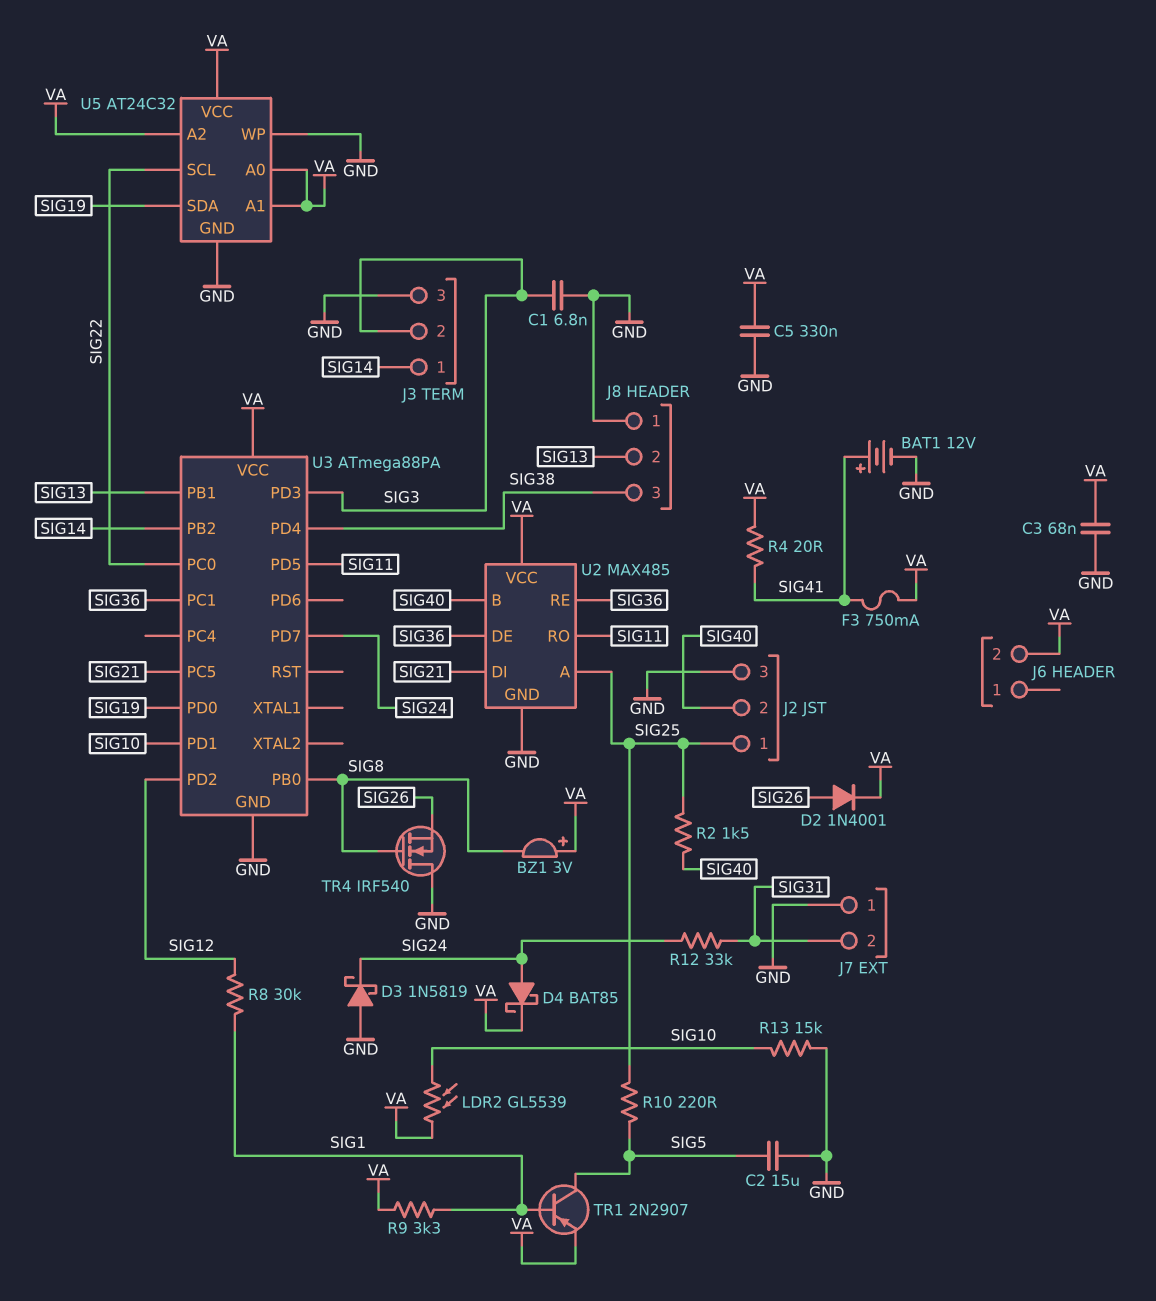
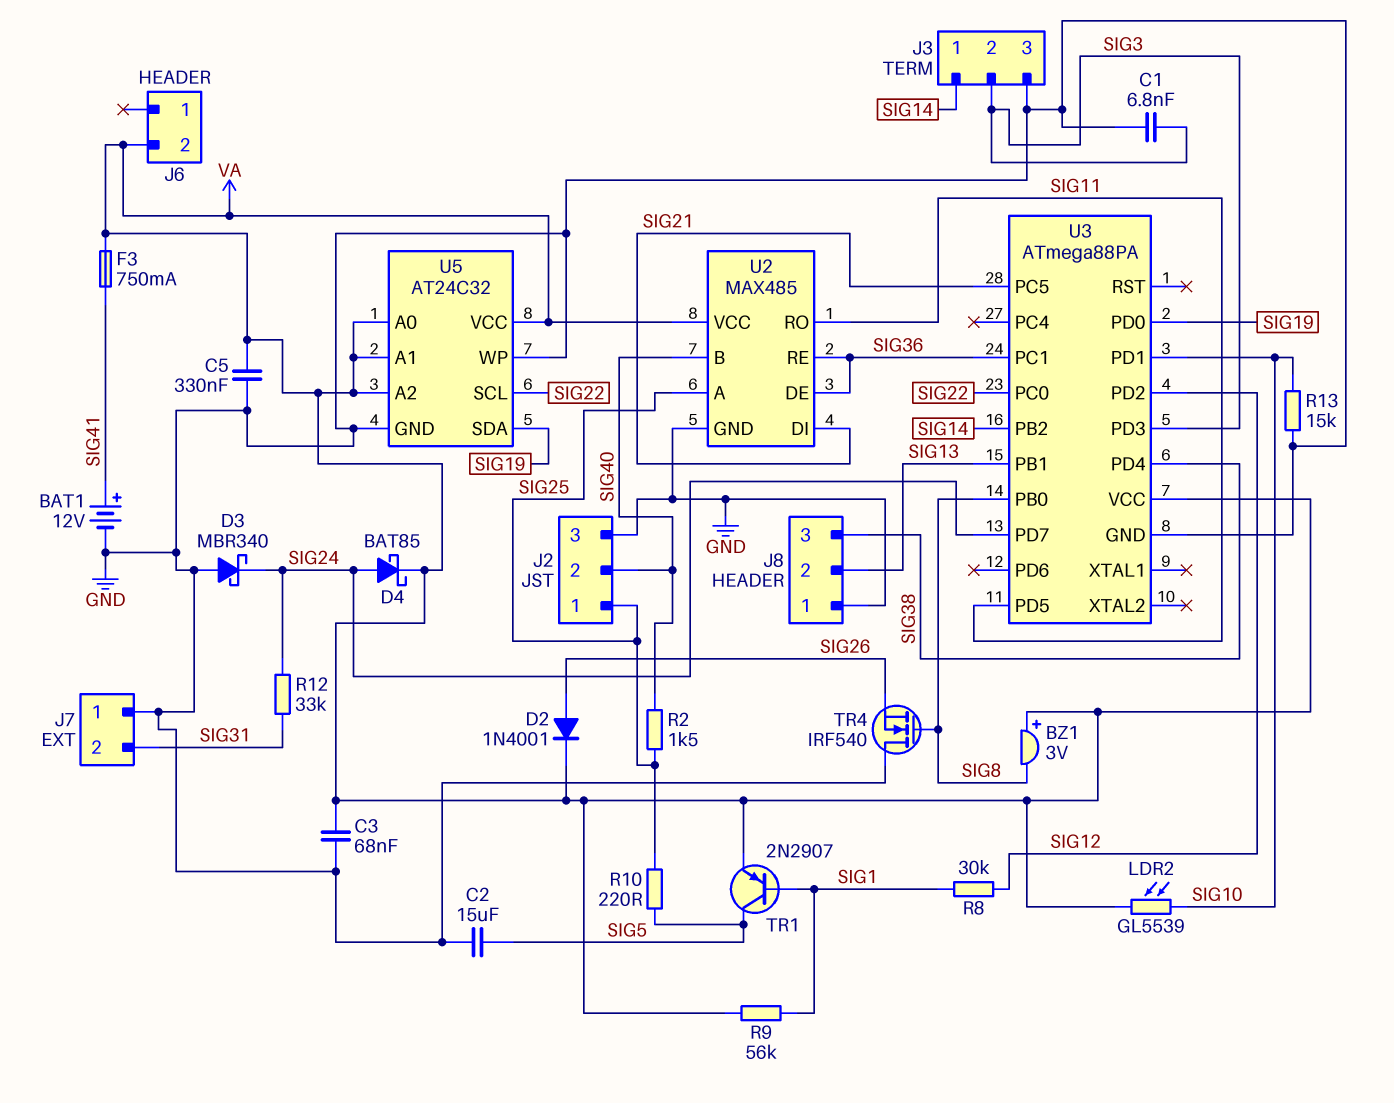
D3: schottky 1N5819 (A GND, K SIG24) -> schottky MBR340 (A GND, K SIG24)
R4: 20 (SIG41, VA) -> none
R9: 3.3k (SIG1, VA) -> 56k (SIG1, VA)

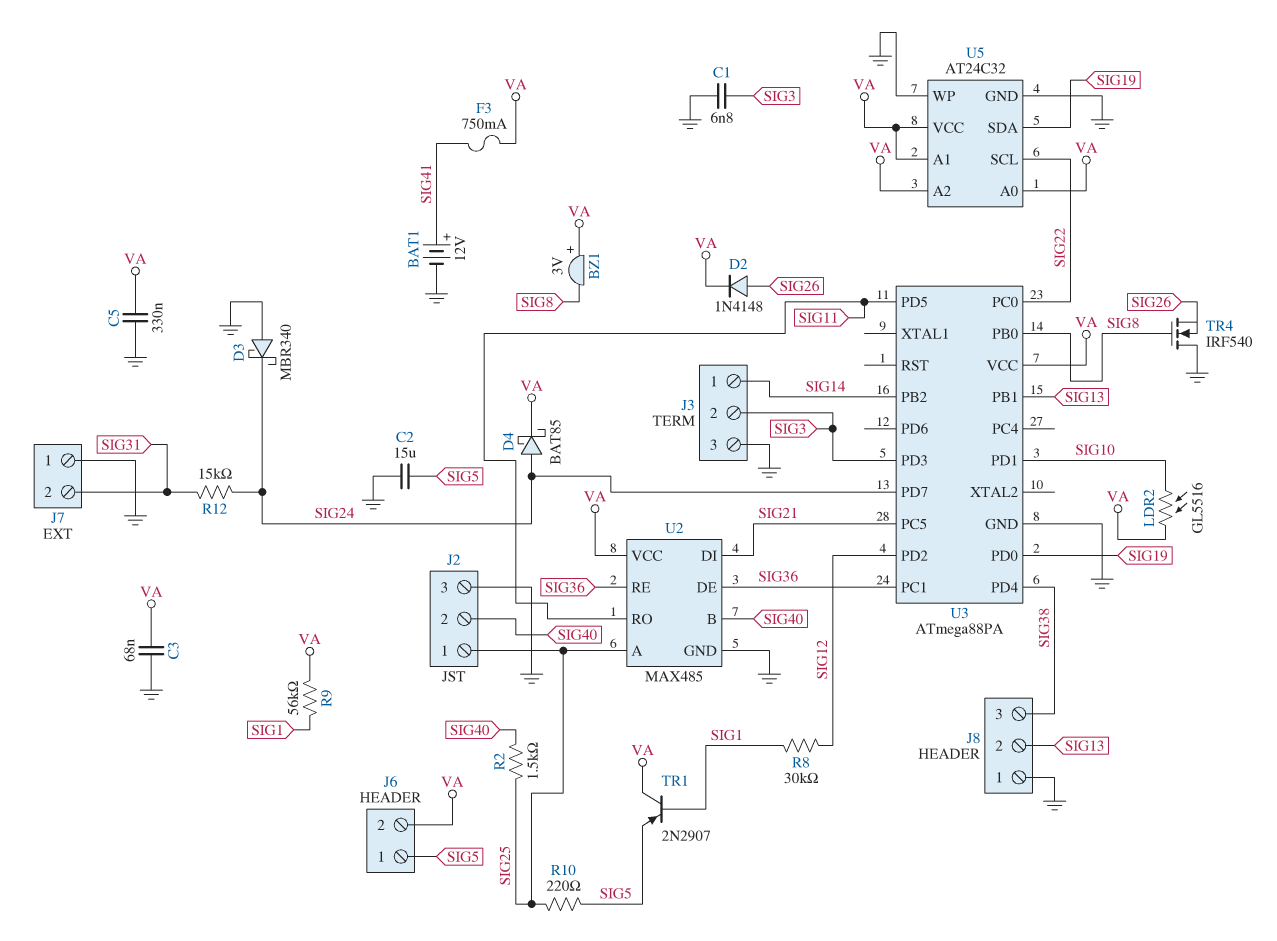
D2: diode 1N4001 (A SIG26, K VA) -> diode 1N4148 (A SIG26, K VA)
J6 pin 1: none -> SIG5
LDR2: GL5539 (SIG10, VA) -> GL5516 (SIG10, VA)
R12: 33k (SIG24, SIG31) -> 15k (SIG24, SIG31)
R13: 15k (GND, SIG10) -> none
TR1: PNP 2N2907 (B SIG1, C SIG5, E VA) -> PNP 2N2907 (B SIG1, C VA, E SIG5)

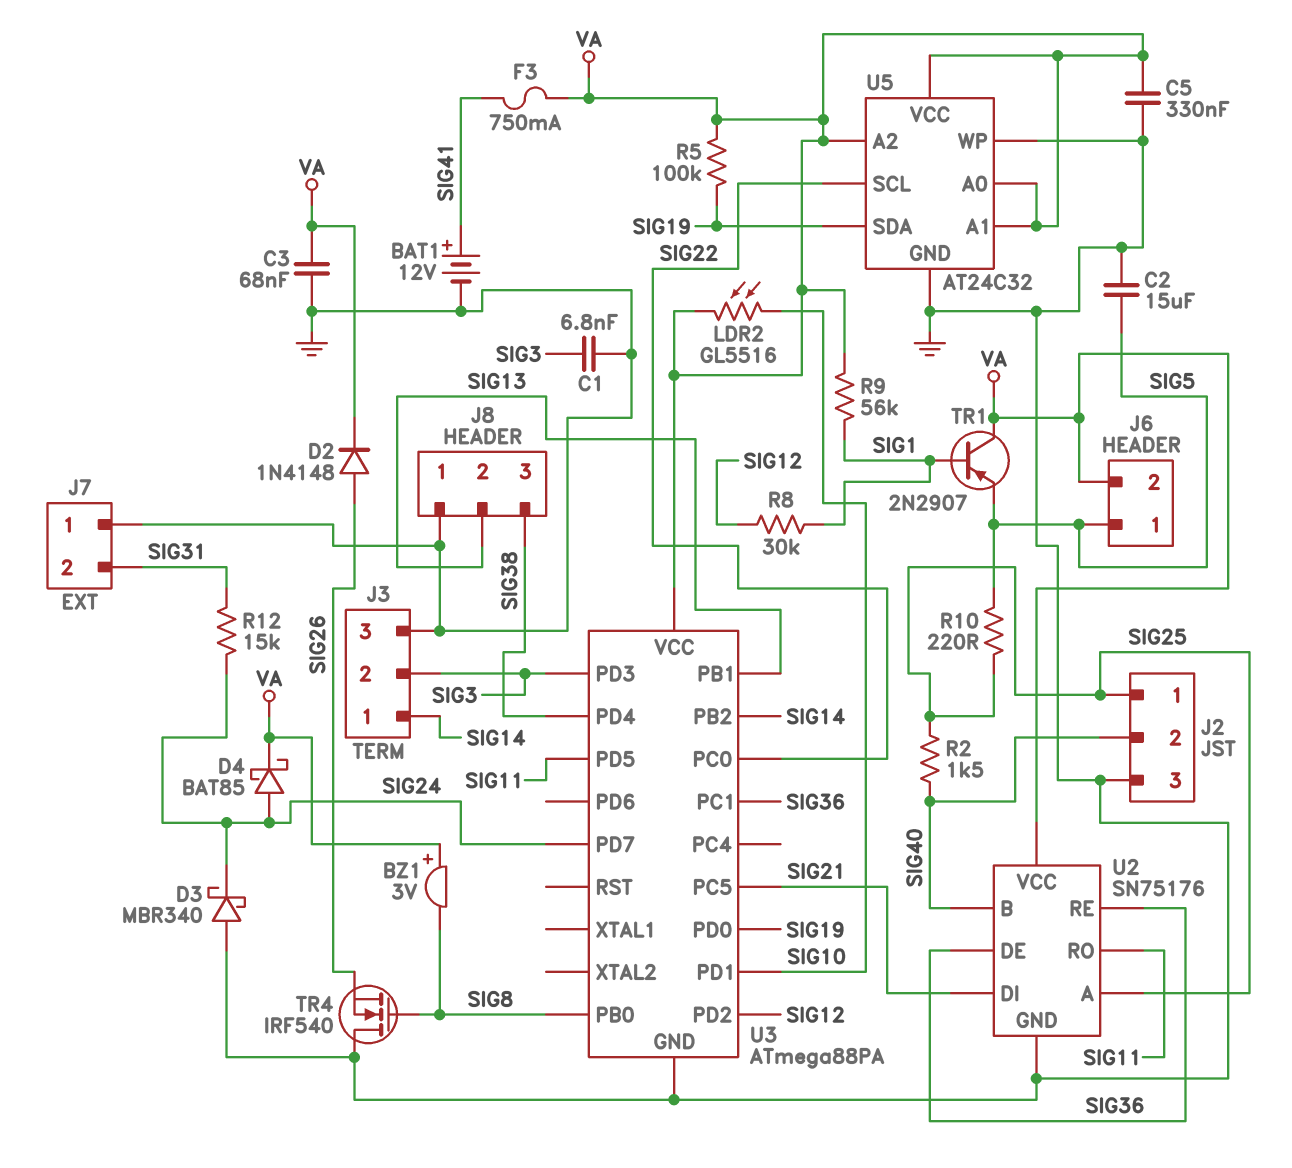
R5: none -> 100k (SIG19, VA)
U2: MAX485 -> SN75176

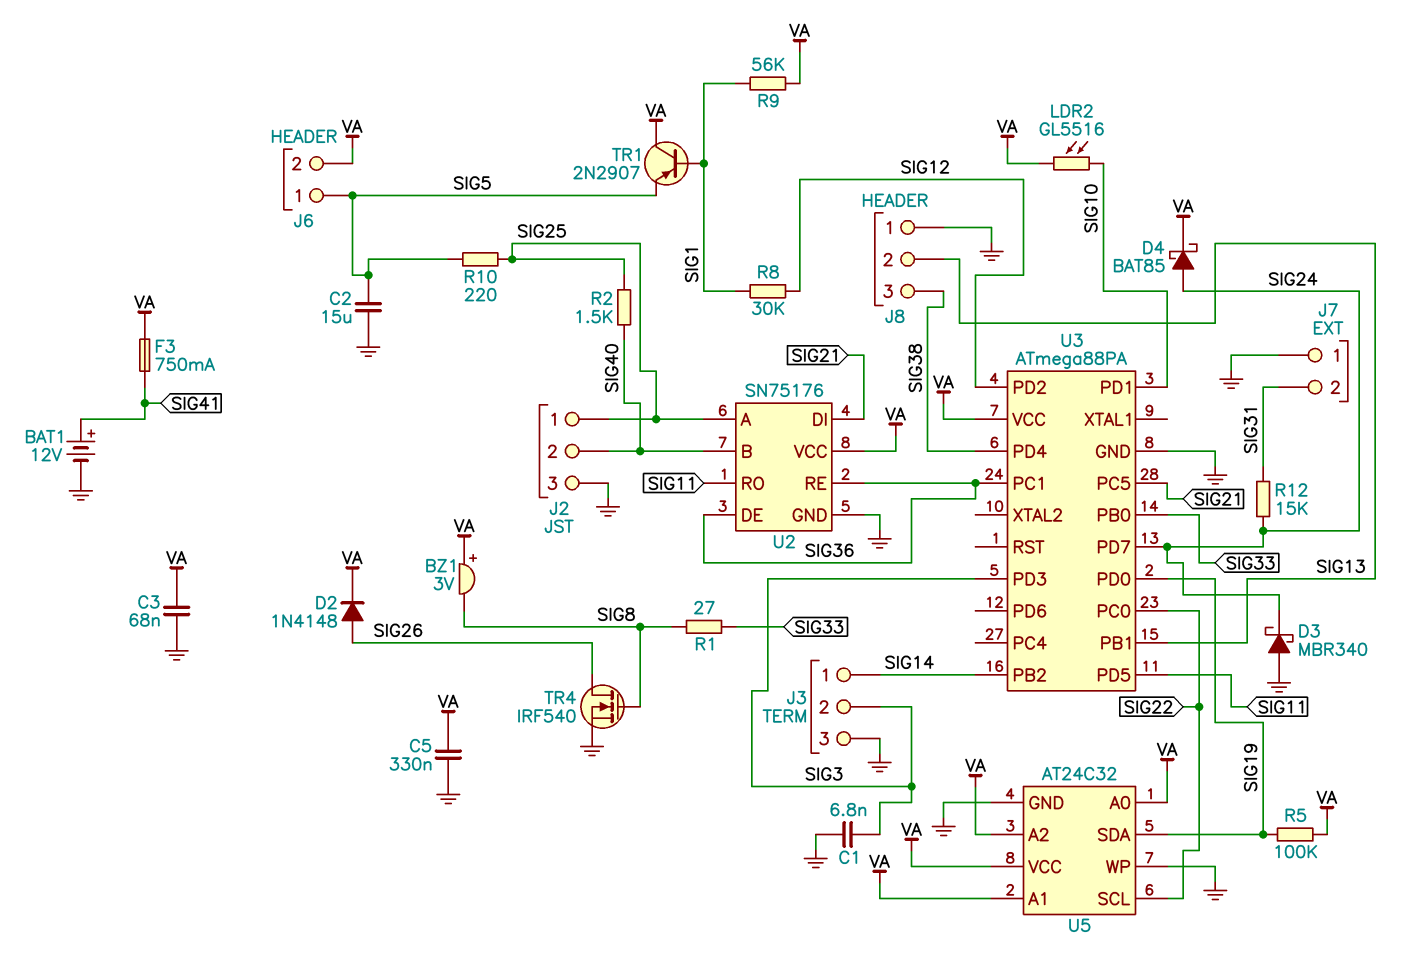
R1: none -> 27 (SIG8, SIG33)
TR4: NMOS IRF540 (G SIG8, D GND, S SIG26) -> NMOS IRF540 (G SIG8, D SIG26, S GND)
U3 pin PB0: SIG8 -> SIG33

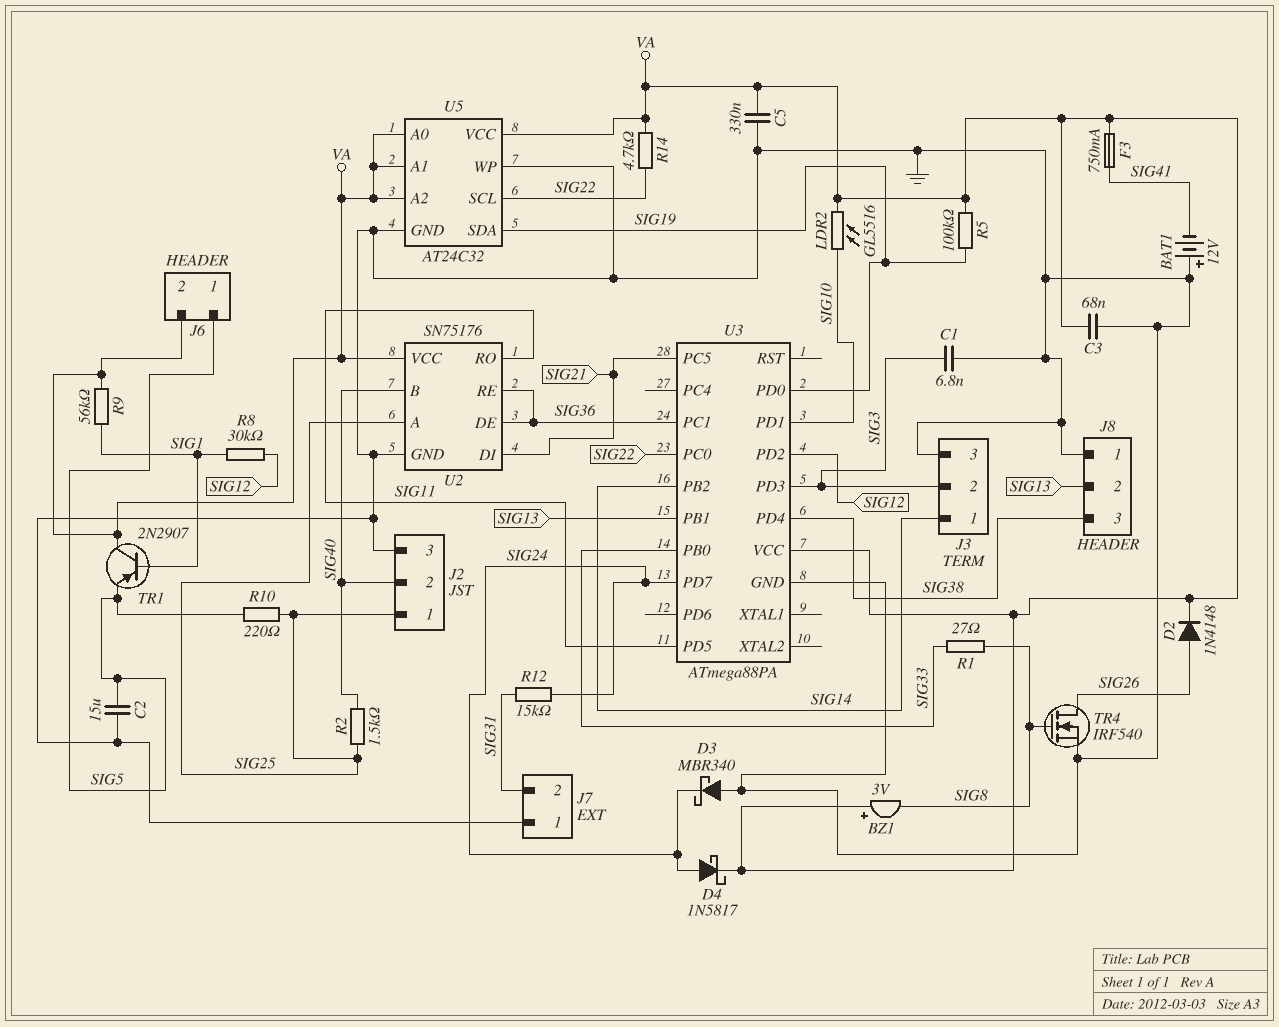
BAT1: 12V (plus SIG41, minus GND) -> 12V (plus GND, minus SIG41)
D4: schottky BAT85 (A SIG24, K VA) -> schottky 1N5817 (A SIG24, K VA)
R14: none -> 4.7k (SIG22, VA)

